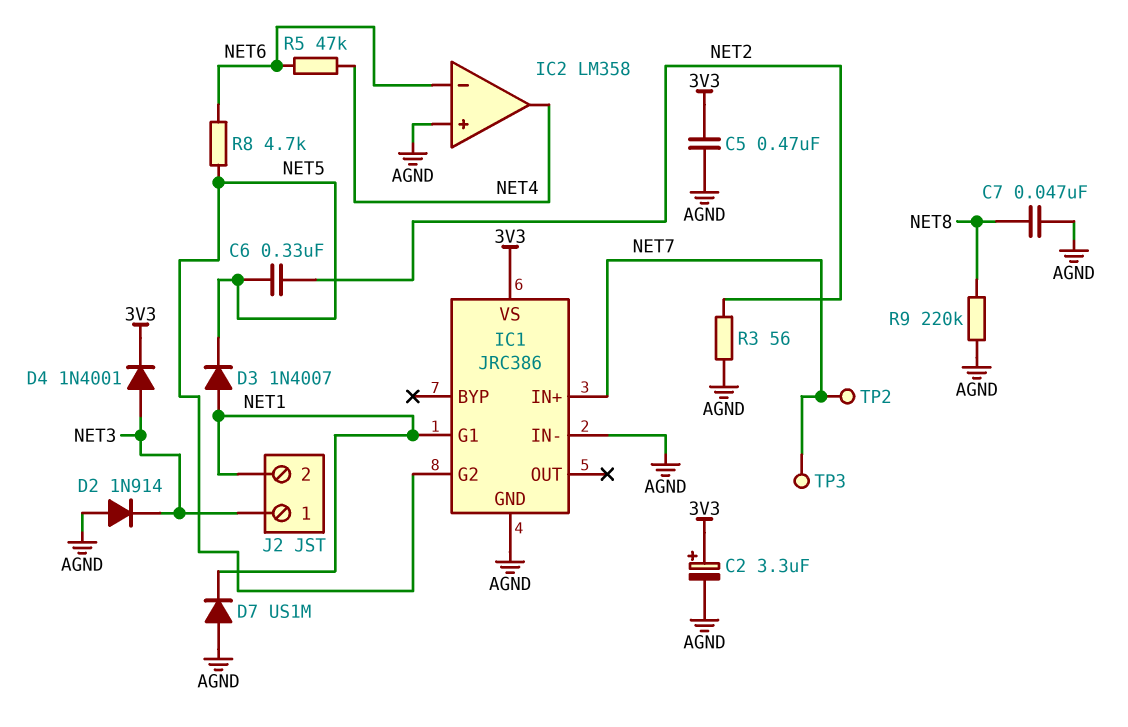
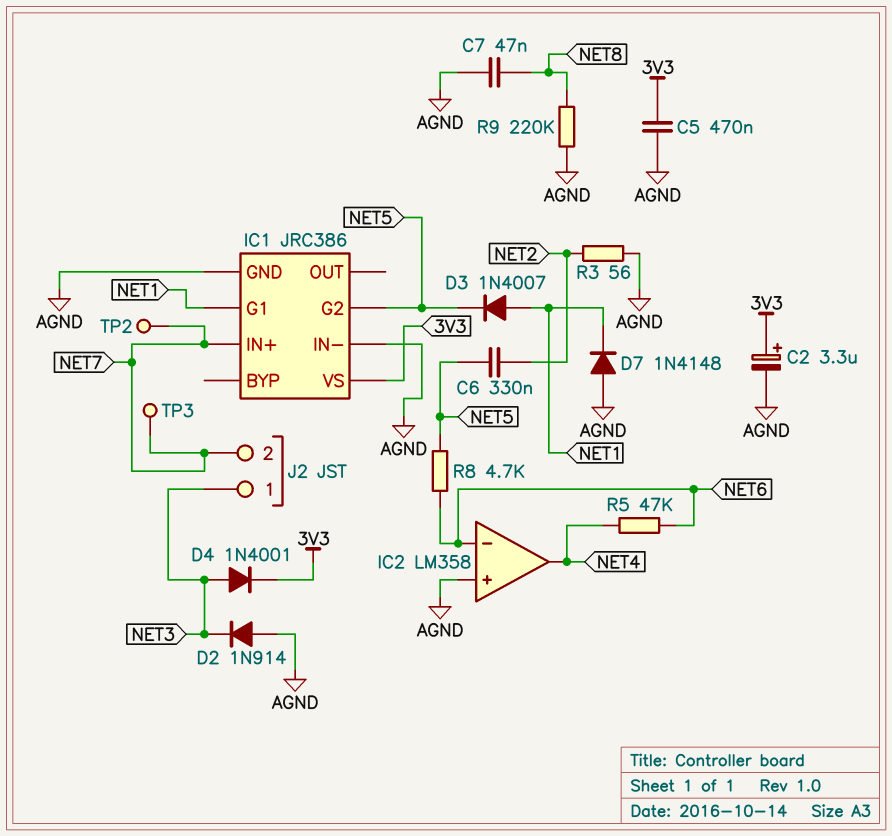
D7: diode US1M (A AGND, K NET1) -> diode 1N4148 (A AGND, K NET1)
J2 pin 2: NET1 -> NET7

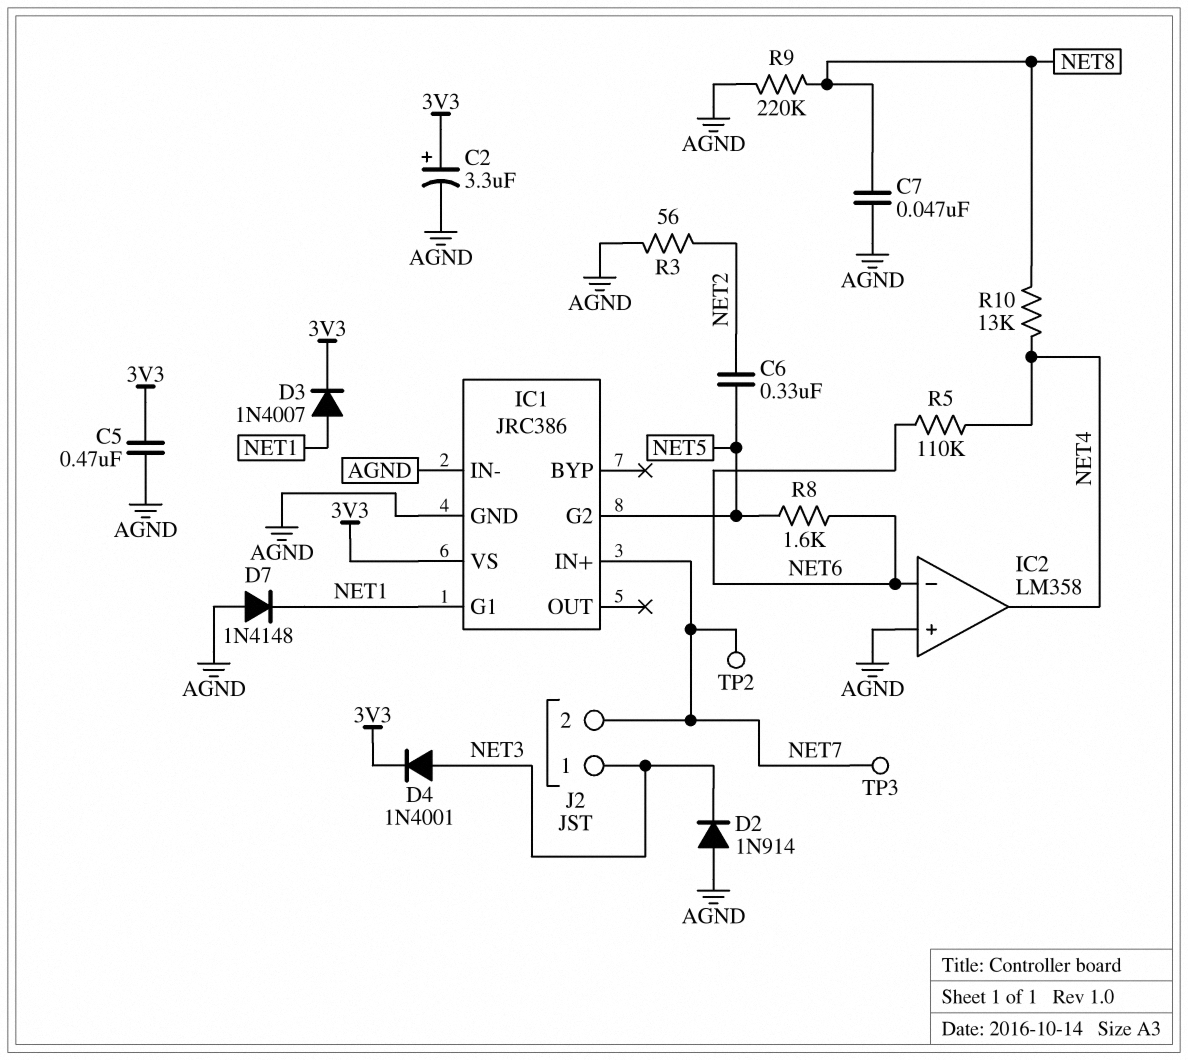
D3: diode 1N4007 (A NET1, K NET5) -> diode 1N4007 (A NET1, K 3V3)
R5: 47k (NET4, NET6) -> 110k (NET4, NET6)
R8: 4.7k (NET5, NET6) -> 1.6k (NET5, NET6)
R10: none -> 13k (NET4, NET8)

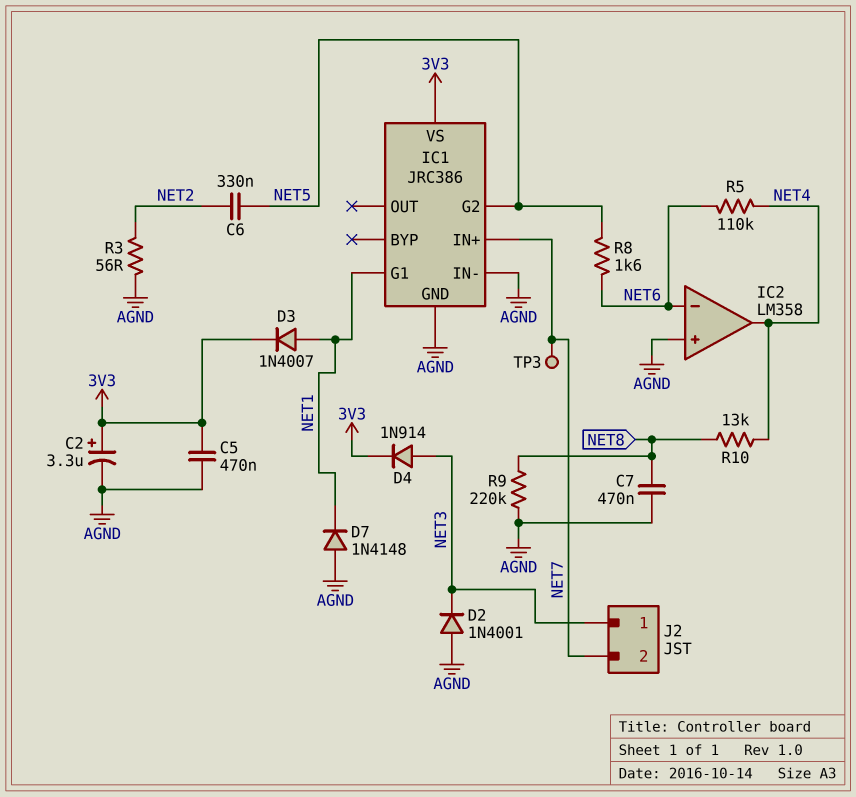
C7: 47nF (AGND, NET8) -> 470nF (AGND, NET8)
D2: diode 1N914 (A AGND, K NET3) -> diode 1N4001 (A AGND, K NET3)
D4: diode 1N4001 (A NET3, K 3V3) -> diode 1N914 (A NET3, K 3V3)
TP2: test point (NET7) -> none

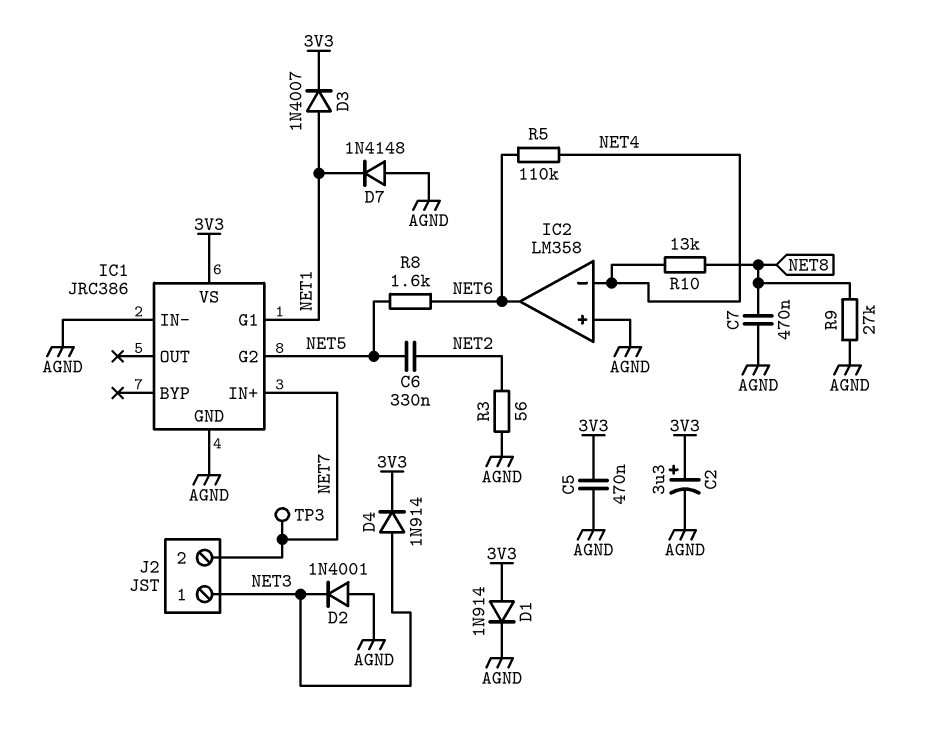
D1: none -> diode 1N914 (A 3V3, K AGND)
IC2 pin in-: NET6 -> NET4
IC2 pin out: NET4 -> NET6
R9: 220k (AGND, NET8) -> 27k (AGND, NET8)

